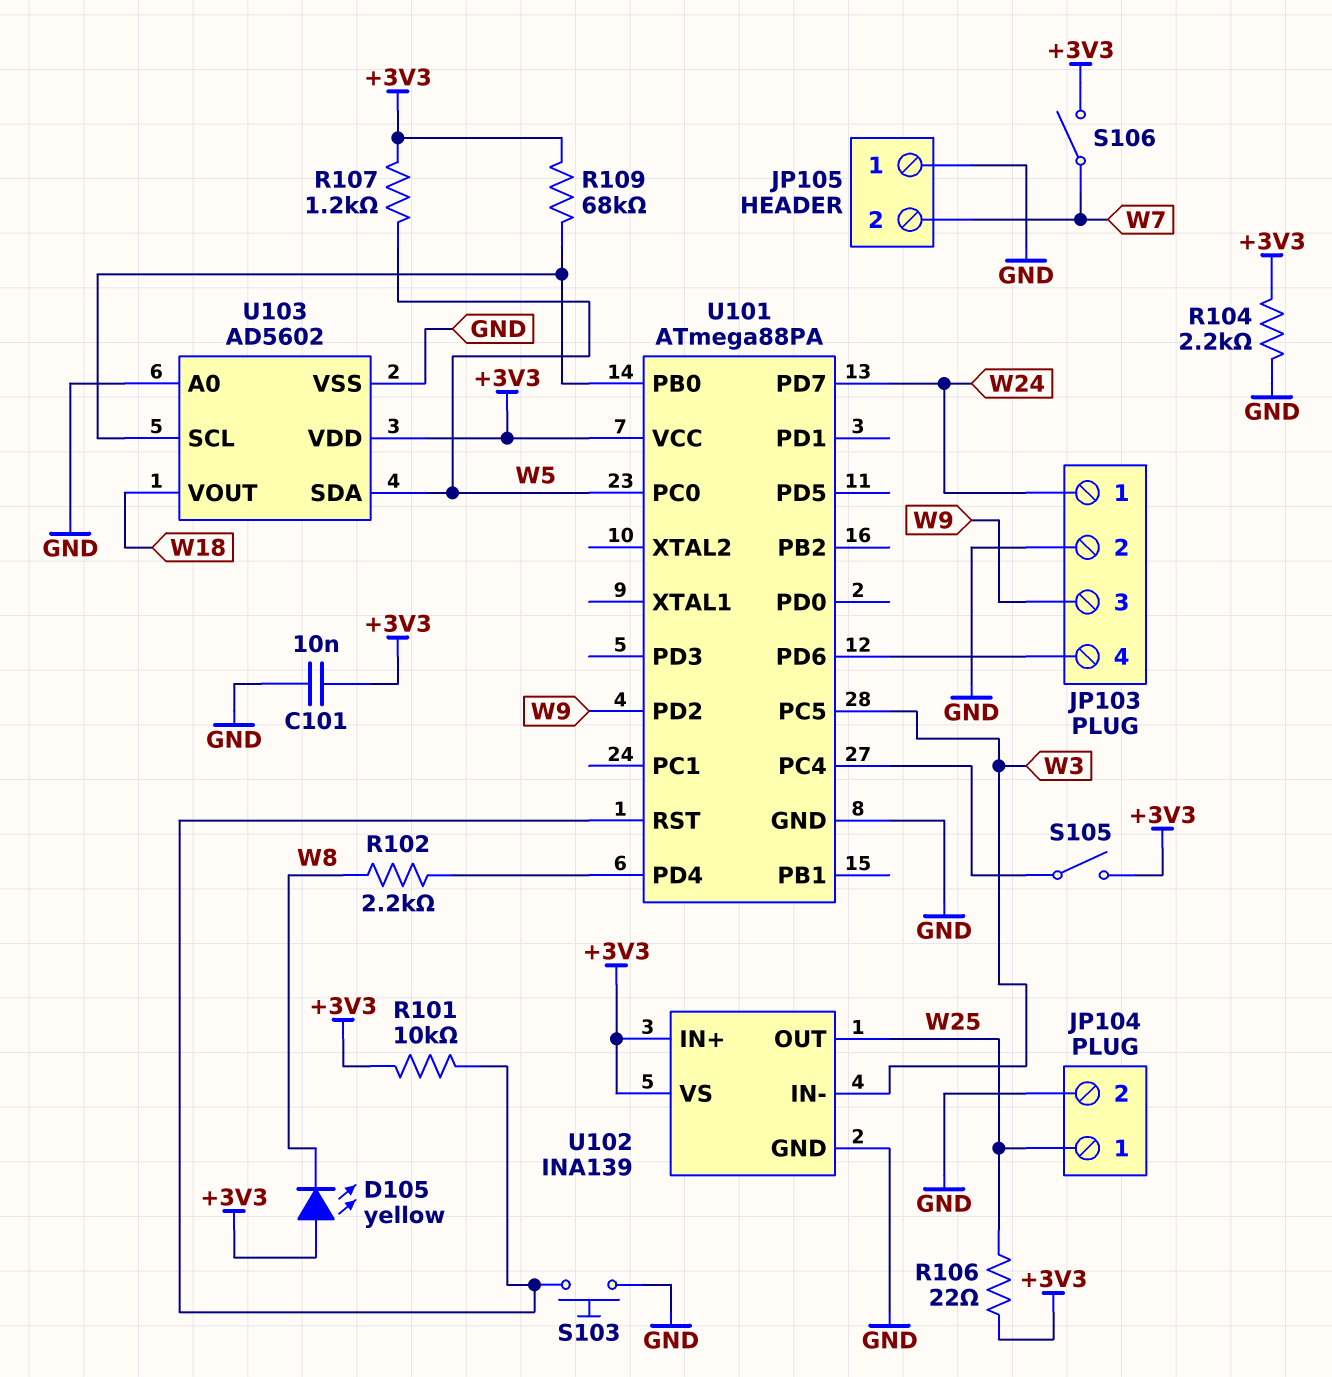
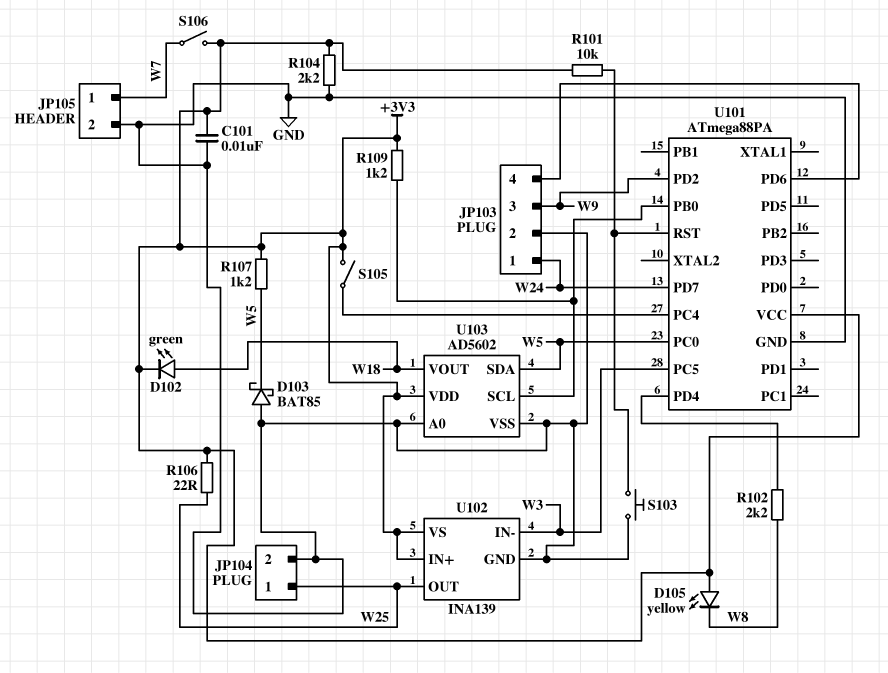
D102: none -> LED green (A W18, K +3V3)
D103: none -> schottky BAT85 (A GND, K W5)
JP105 pin 1: GND -> W7
JP105 pin 2: W7 -> GND
R109: 68k (+3V3, U101/PB0) -> 1.2k (+3V3, U101/PB0)

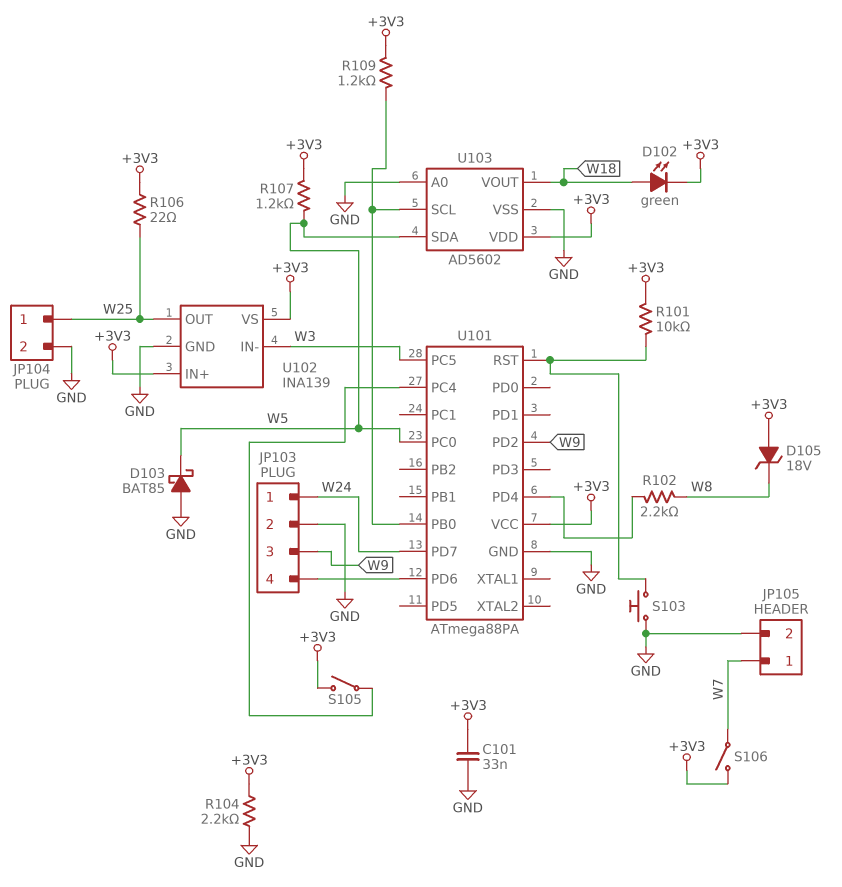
C101: 10nF (+3V3, GND) -> 33nF (+3V3, GND)
D105: LED yellow (A +3V3, K W8) -> zener 18V (A +3V3, K W8)

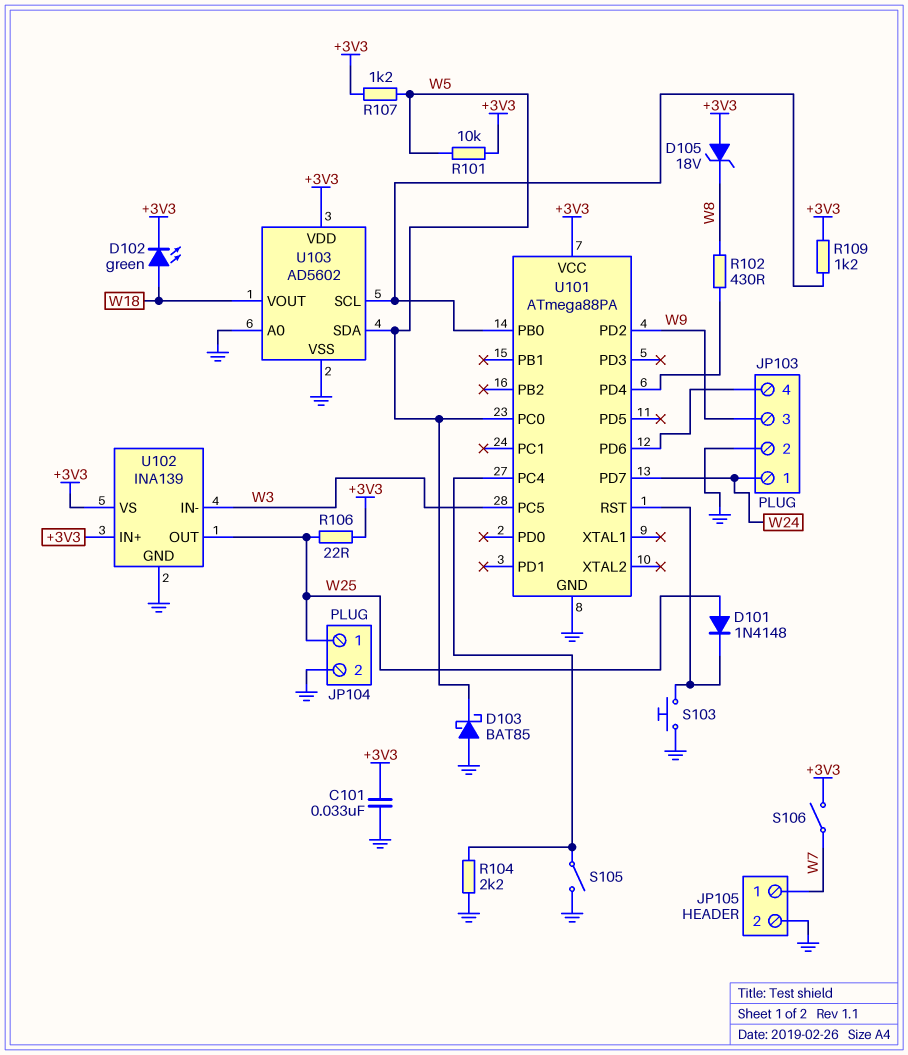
D101: none -> diode 1N4148 (A W25, K U101/RST)
R101: 10k (+3V3, U101/RST) -> 10k (+3V3, W5)
R102: 2.2k (U101/PD4, W8) -> 430 (U101/PD4, W8)
R104: 2.2k (+3V3, GND) -> 2.2k (GND, U101/PC4)
S105: switch (+3V3, U101/PC4) -> switch (GND, U101/PC4)

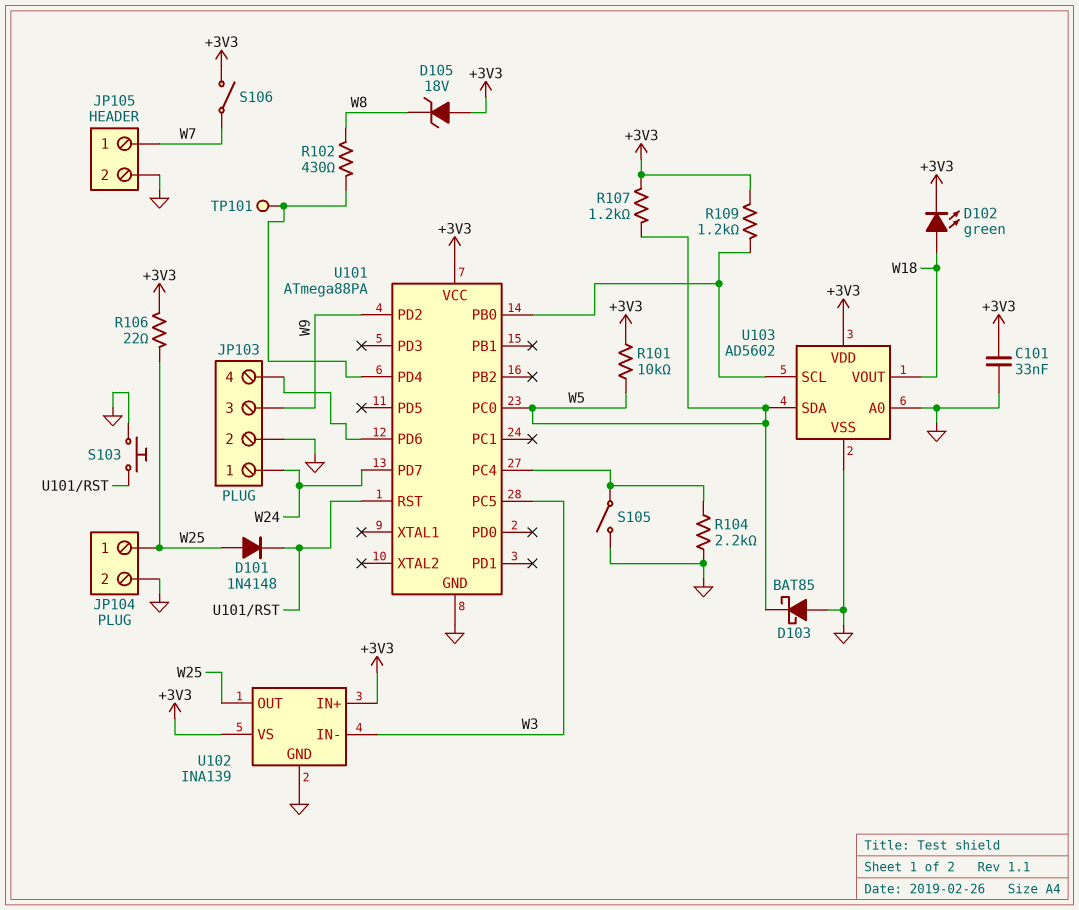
TP101: none -> test point (U101/PD4)

